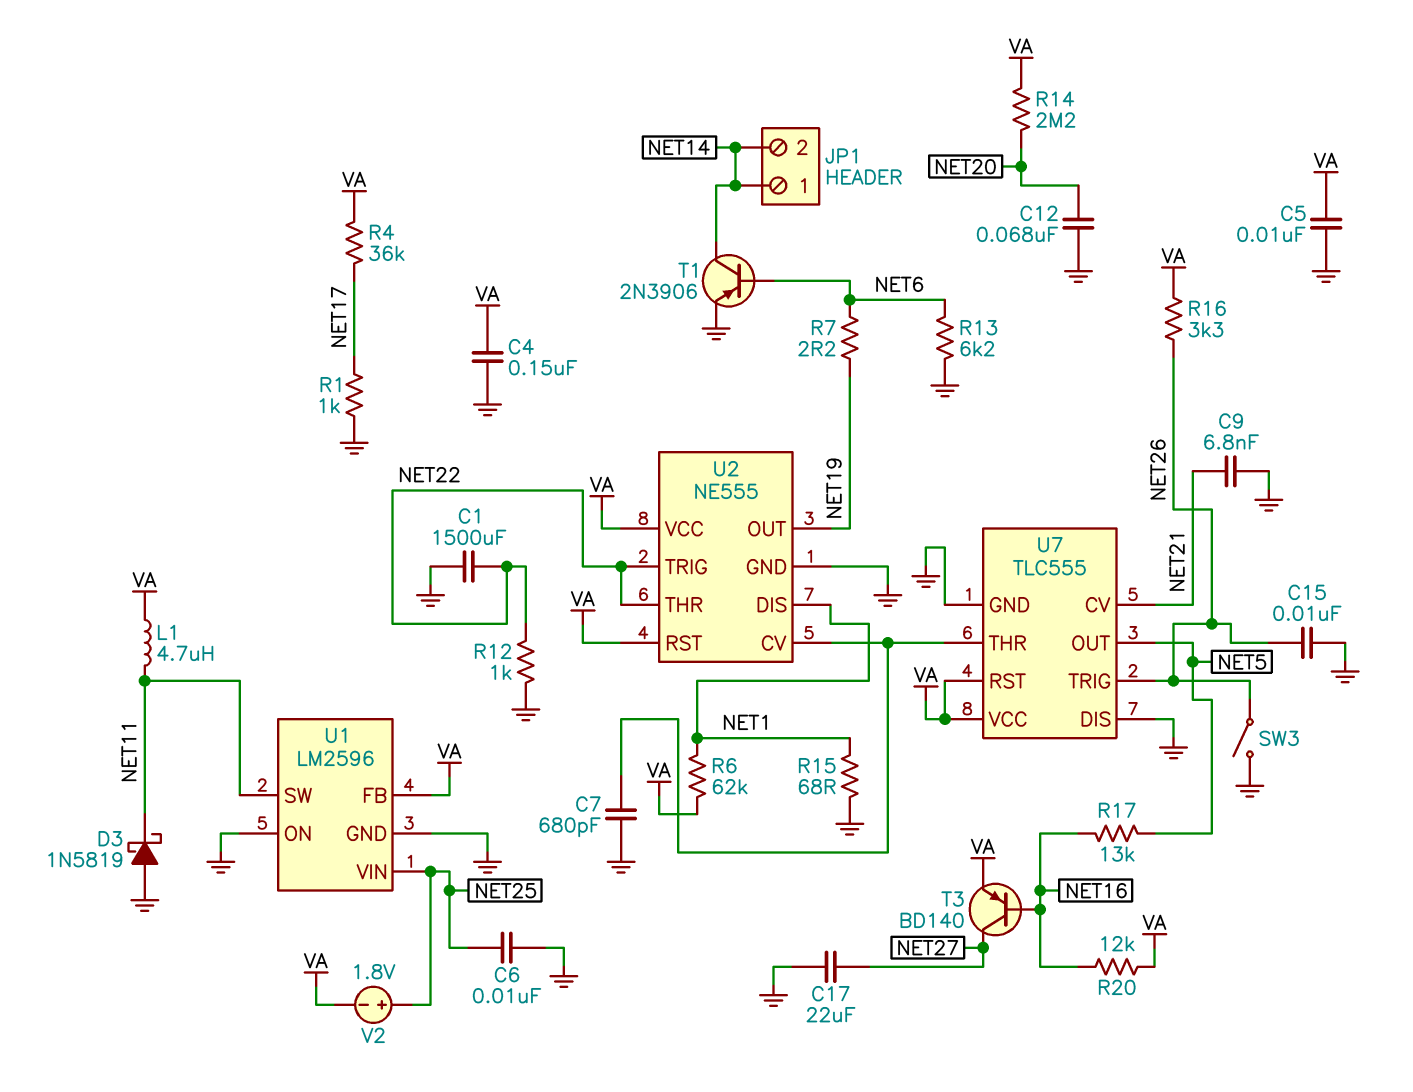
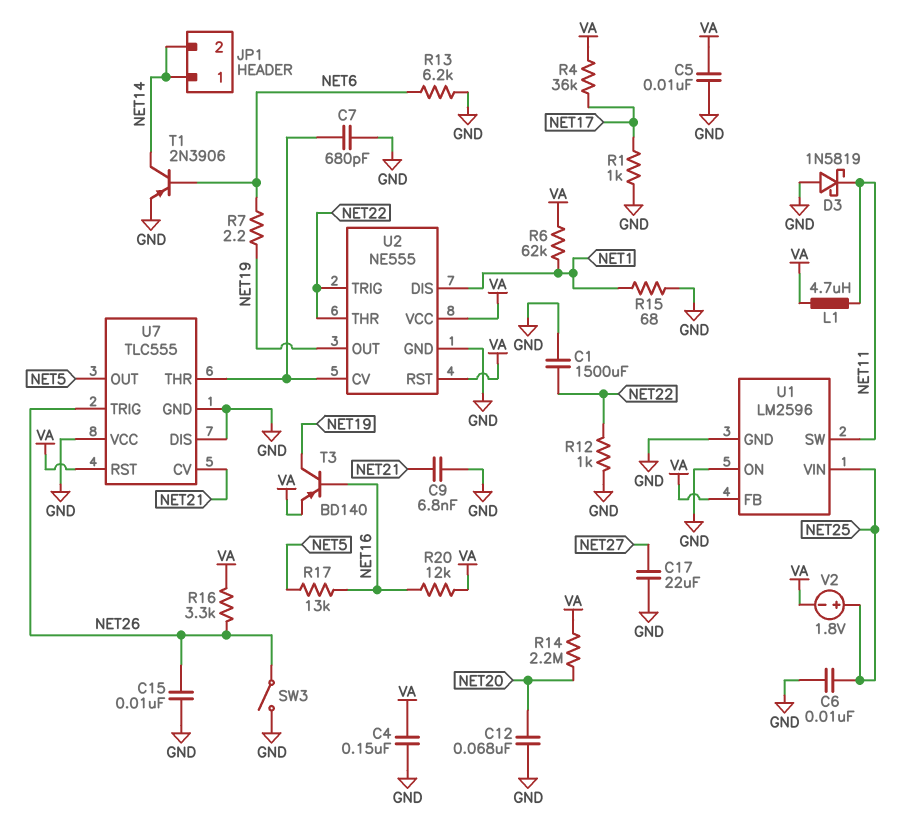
T3: PNP BD140 (B NET16, C NET27, E VA) -> PNP BD140 (B NET16, C NET19, E VA)
U7 pin VCC: VA -> GND

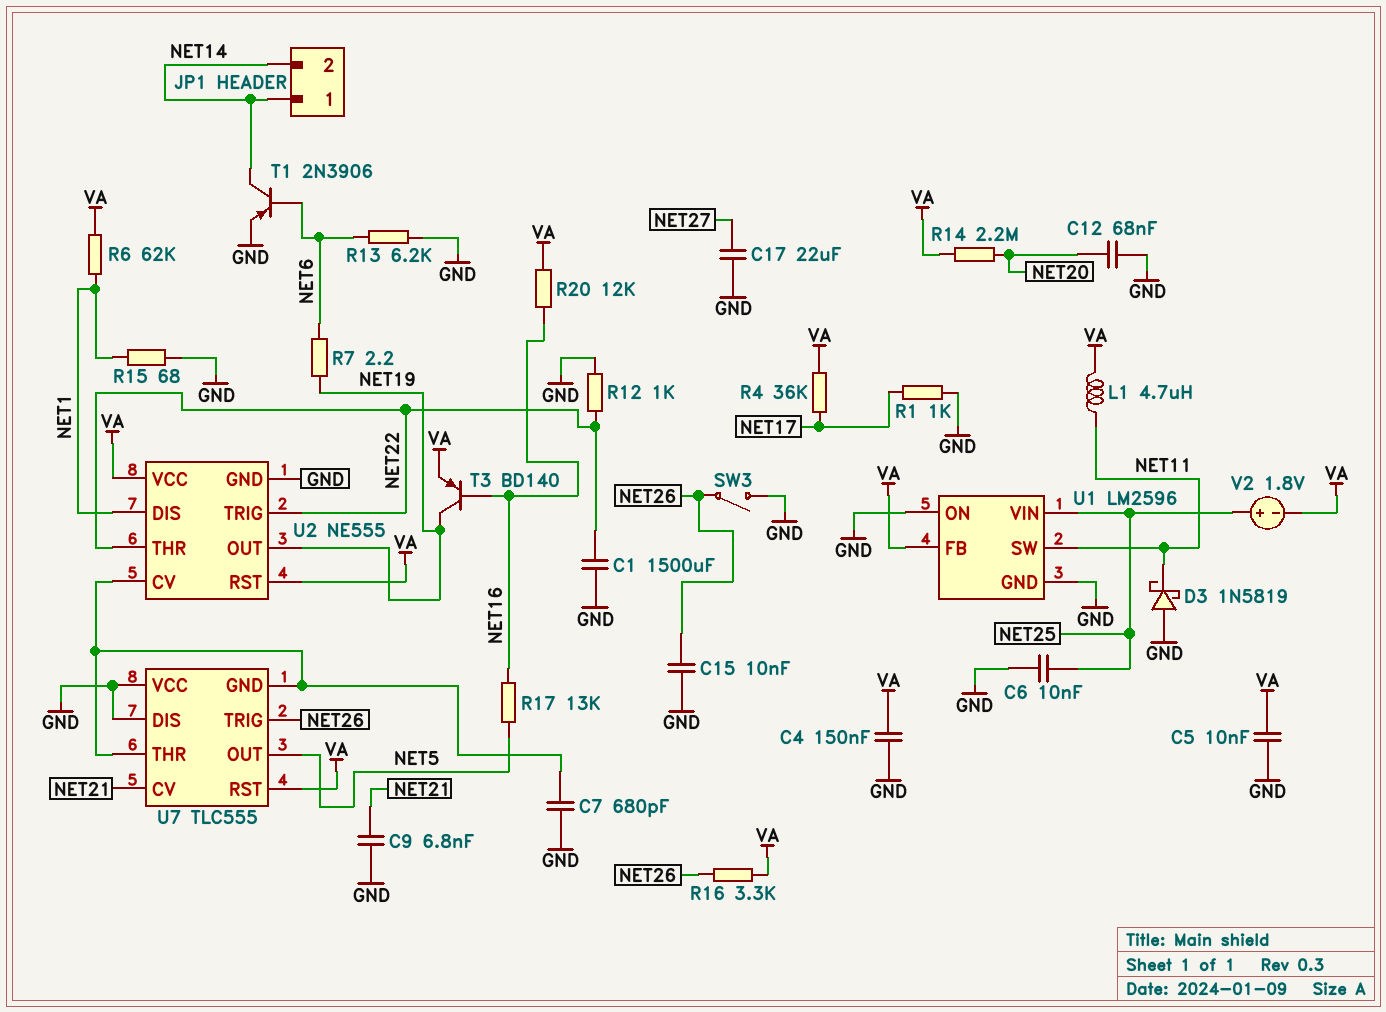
U7 pin GND: GND -> U2/CV

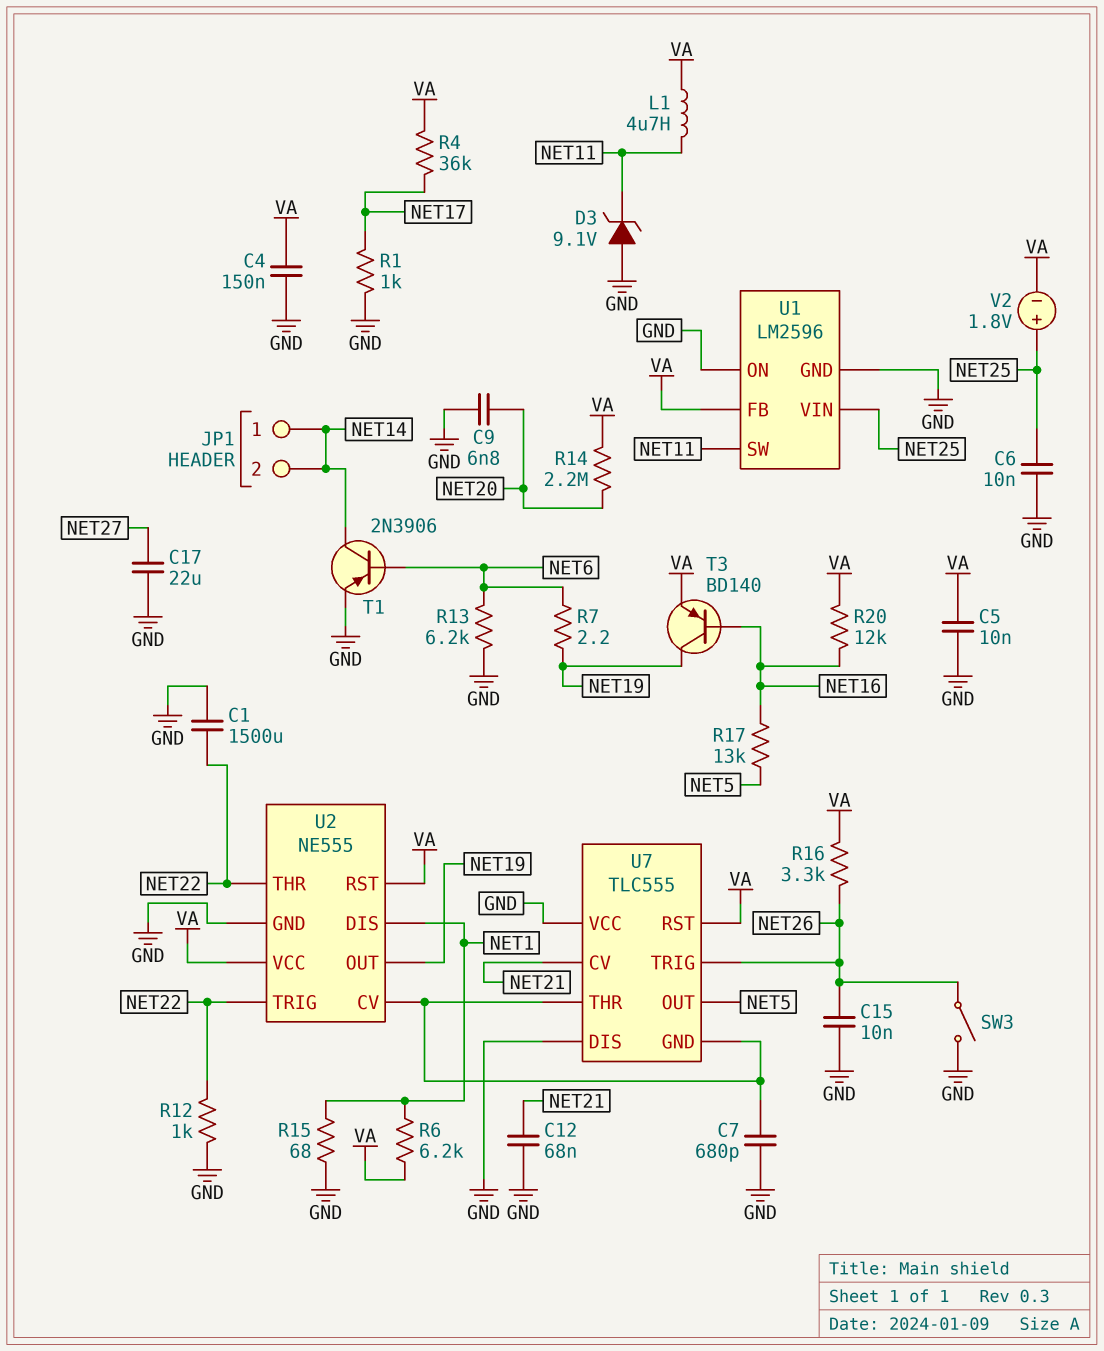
C9: 6.8nF (GND, NET21) -> 6.8nF (GND, NET20)
C12: 68nF (GND, NET20) -> 68nF (GND, NET21)
D3: schottky 1N5819 (A GND, K NET11) -> zener 9.1V (A GND, K NET11)
R6: 62k (NET1, VA) -> 6.2k (NET1, VA)

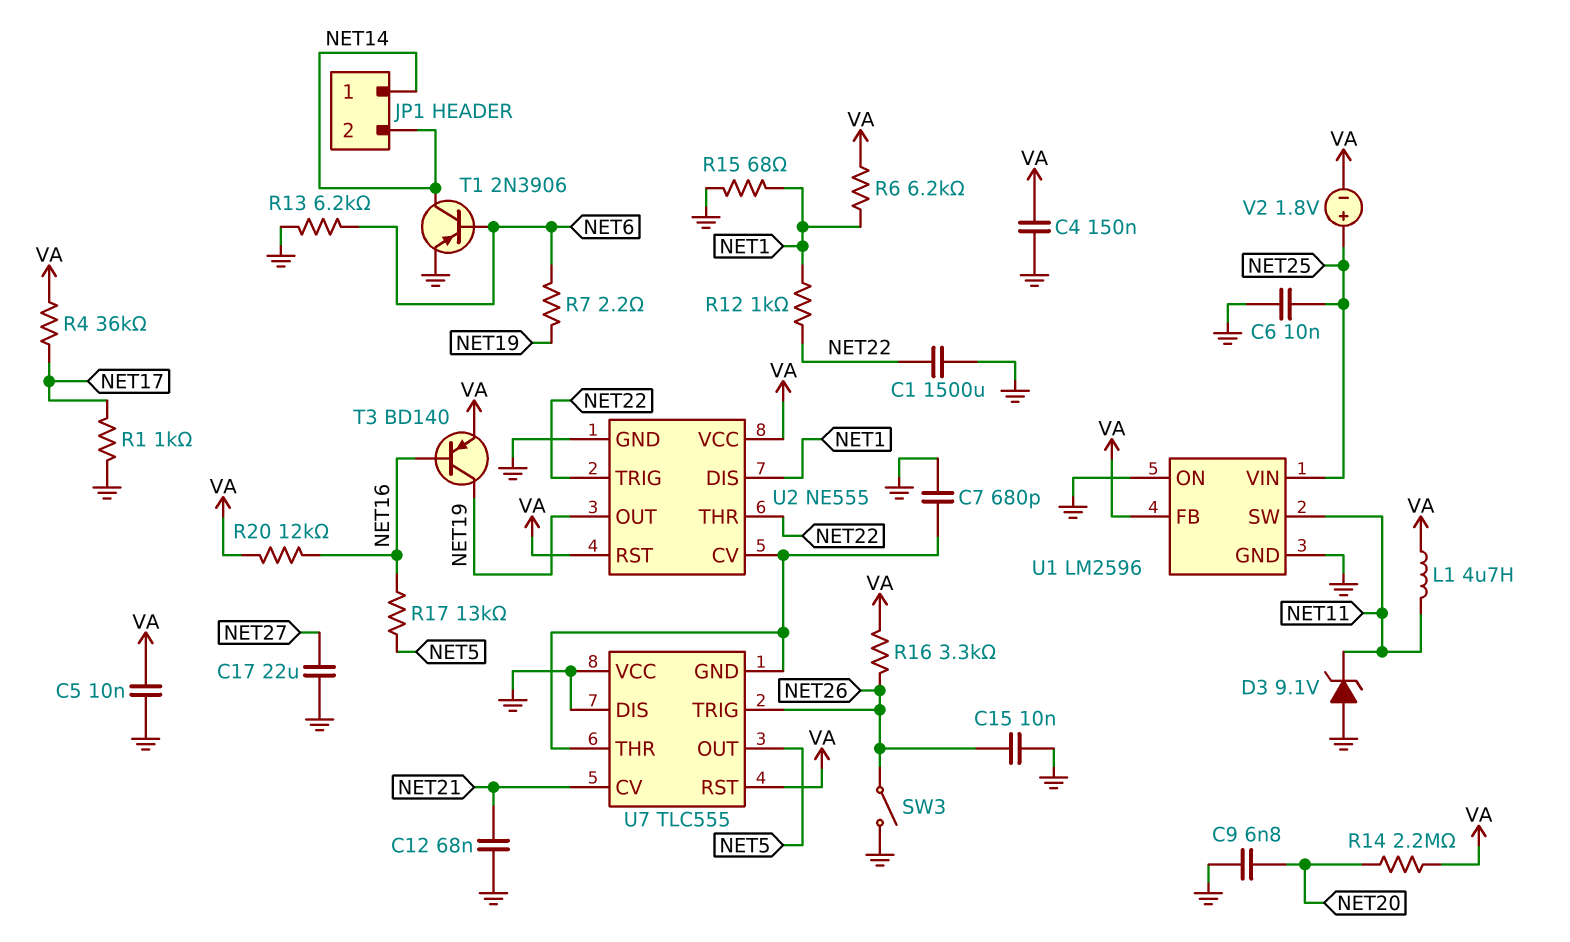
R12: 1k (GND, NET22) -> 1k (NET1, NET22)

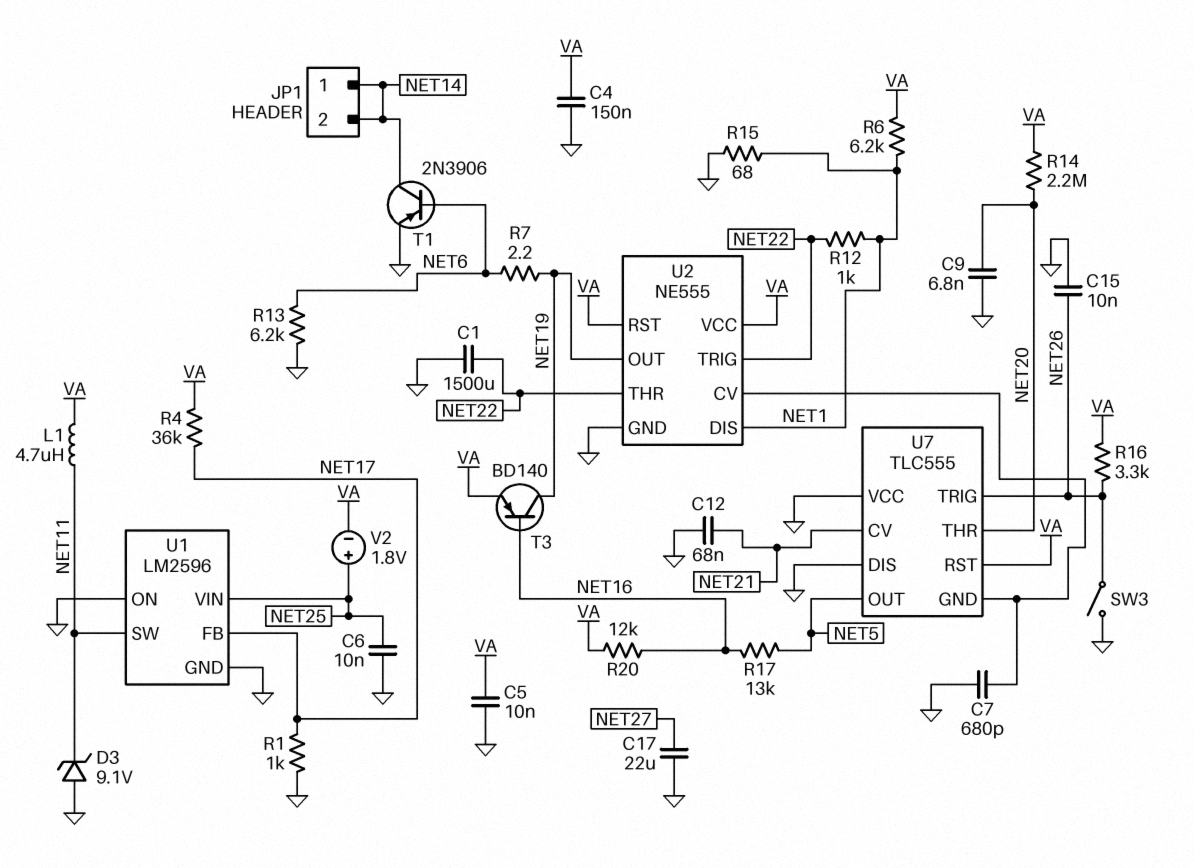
U1 pin FB: VA -> NET17
U7 pin THR: U2/CV -> NET20

